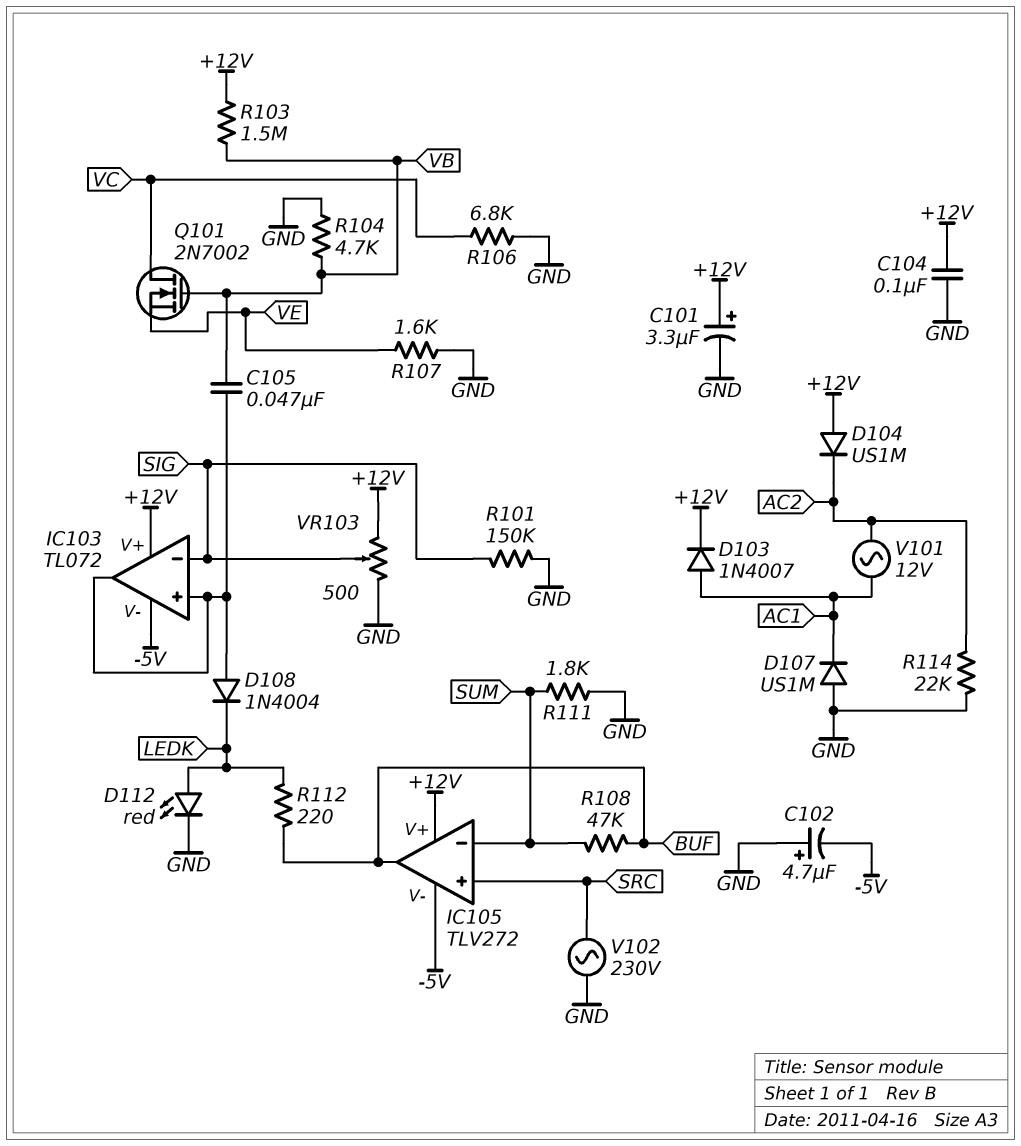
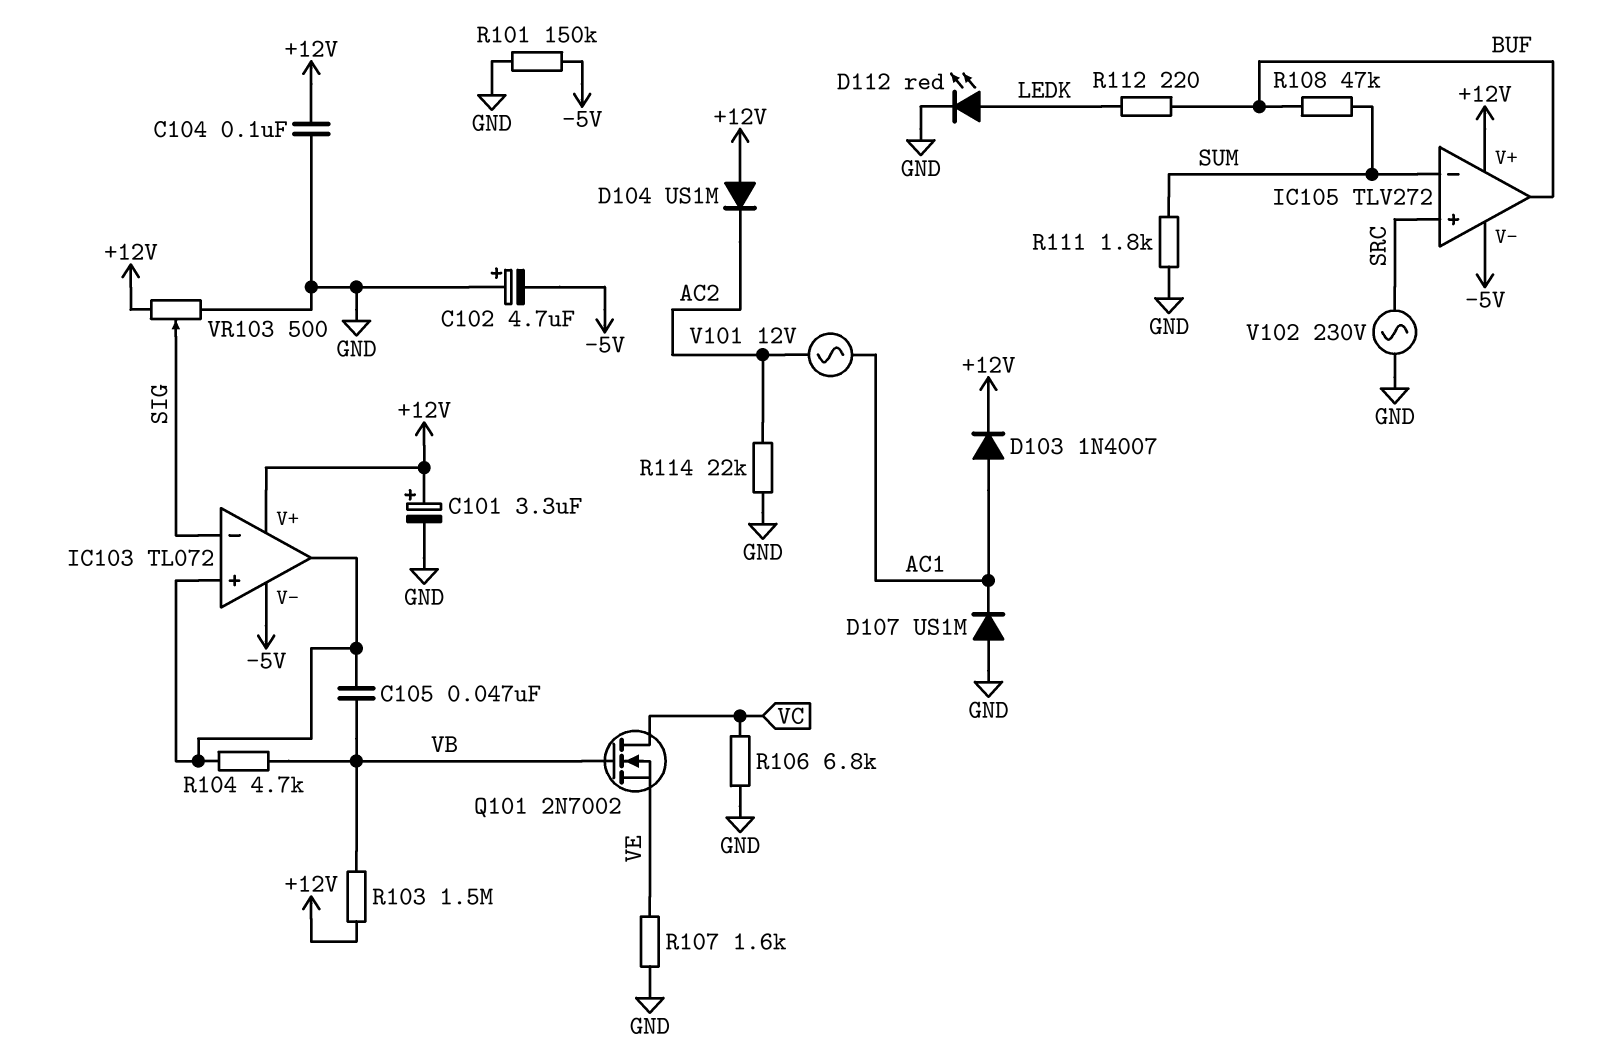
D108: diode 1N4004 (A IC103/in+, K LEDK) -> none
R101: 150k (GND, SIG) -> 150k (-5V, GND)
R104: 4.7k (GND, VB) -> 4.7k (IC103/in+, VB)

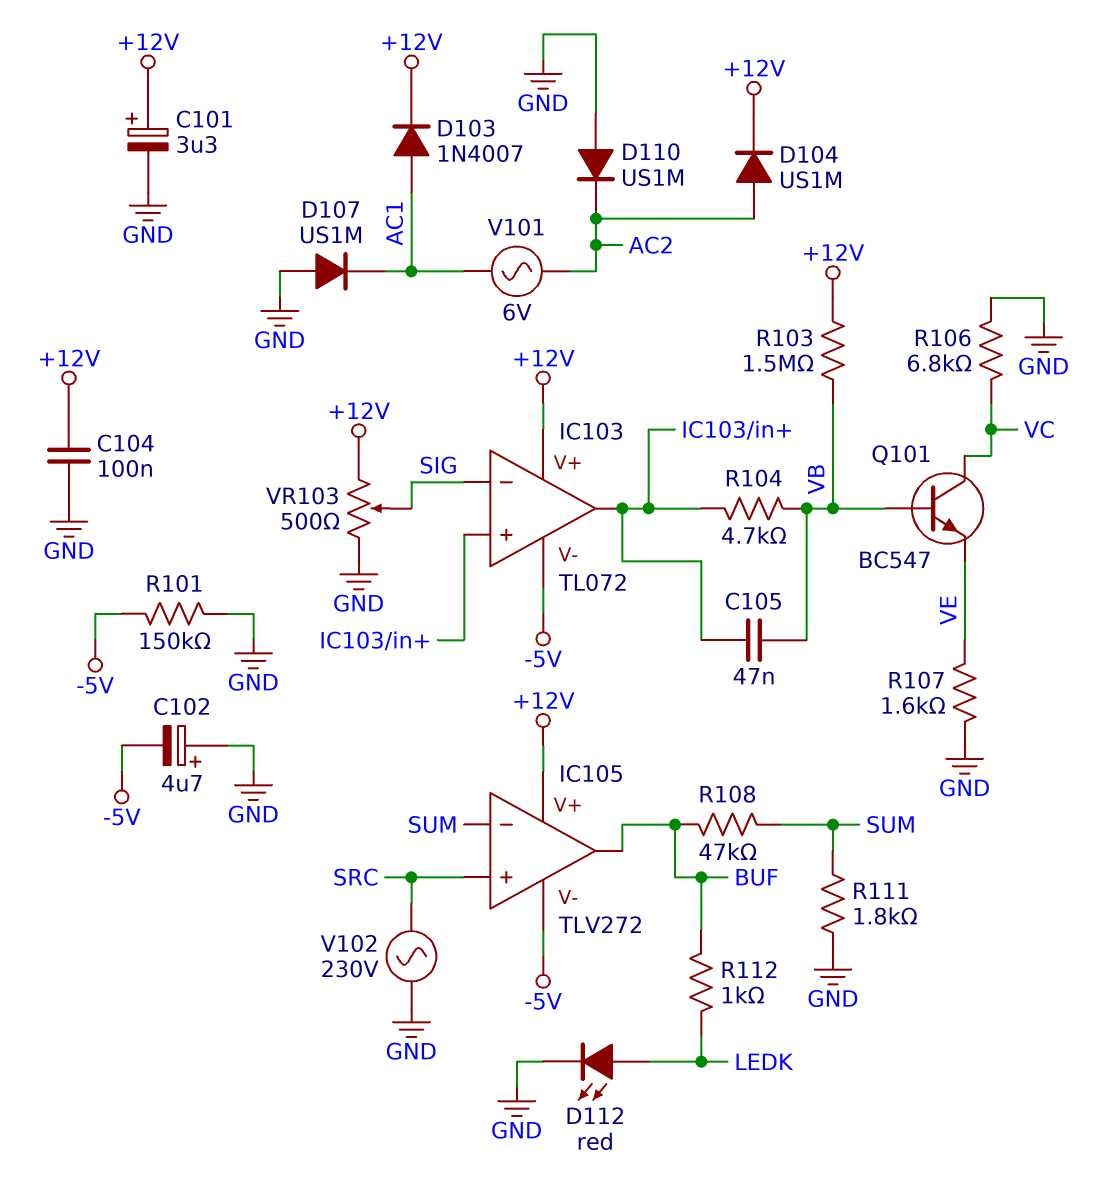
D104: diode US1M (A +12V, K AC2) -> diode US1M (A AC2, K +12V)
D110: none -> diode US1M (A GND, K AC2)
Q101: NMOS 2N7002 (G VB, D VC, S VE) -> NPN BC547 (B VB, C VC, E VE)
R112: 220 (BUF, LEDK) -> 1k (BUF, LEDK)
R114: 22k (AC2, GND) -> none
V101: AC 12V (AC1, AC2) -> AC 6V (AC1, AC2)

